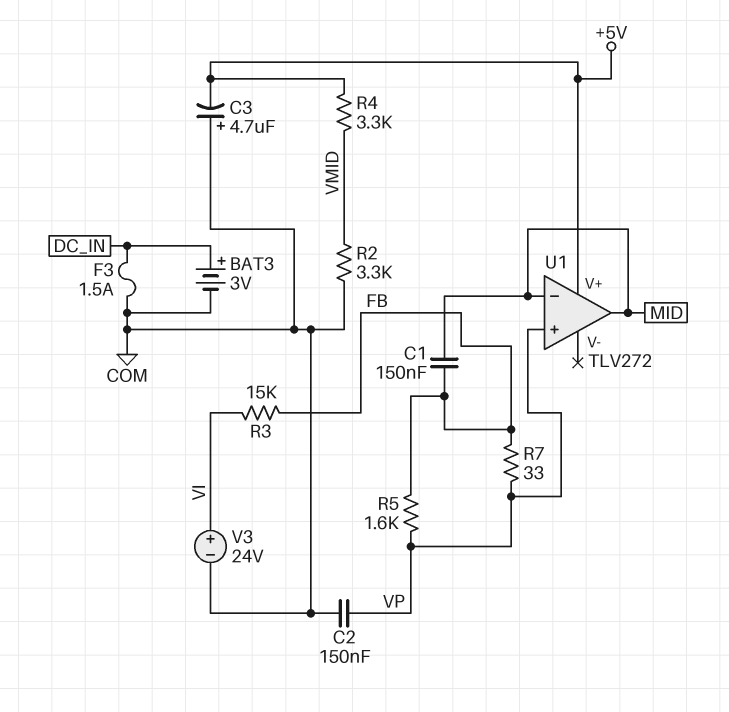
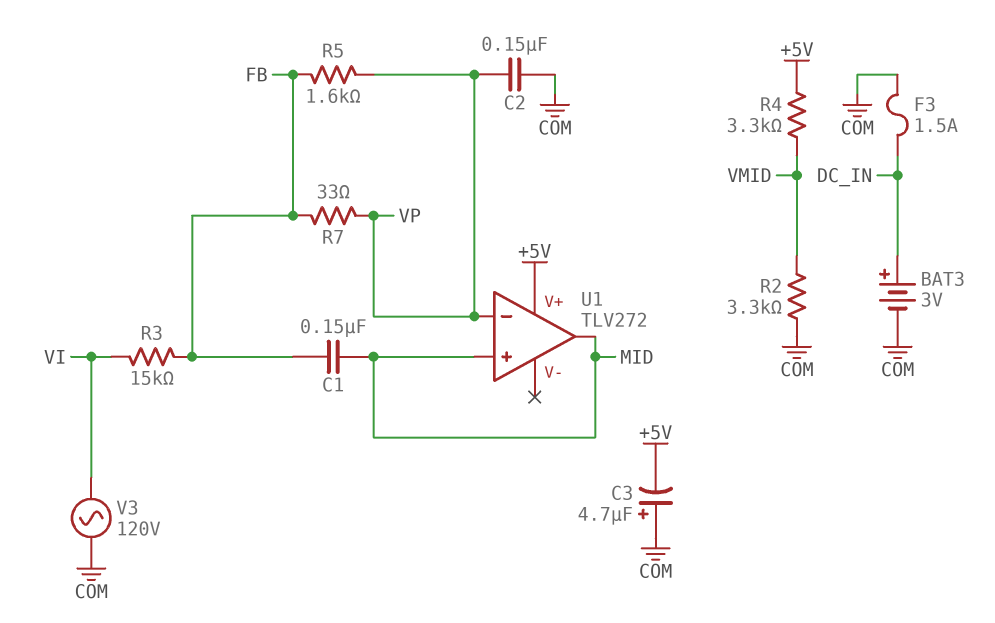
U1 pin in+: VP -> MID
U1 pin in-: MID -> VP
V3: 24V (plus VI, minus COM) -> AC 120V (COM, VI)

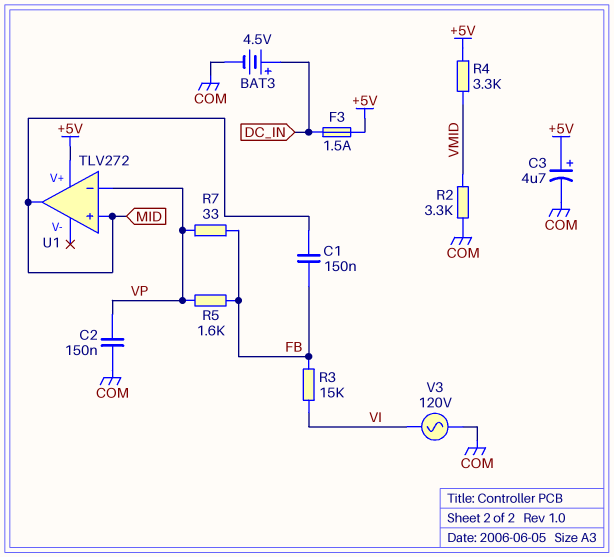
BAT3: 3V (plus DC_IN, minus COM) -> 4.5V (plus DC_IN, minus COM)
C3: 4.7uF (plus COM, minus +5V) -> 4.7uF (plus +5V, minus COM)
F3: 1.5A (COM, DC_IN) -> 1.5A (+5V, DC_IN)

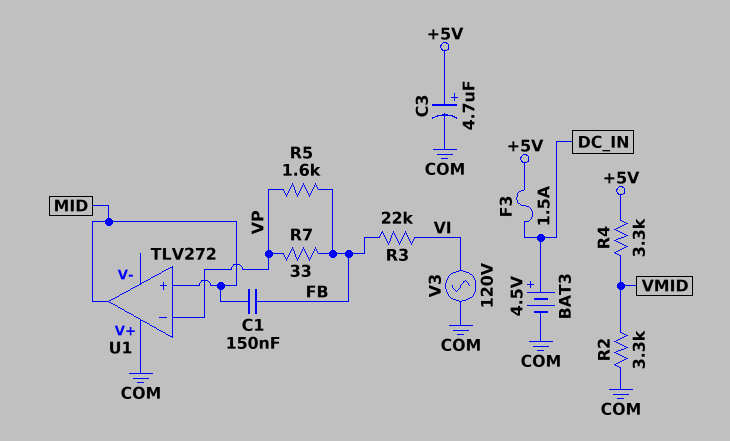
C2: 150nF (COM, VP) -> none
R3: 15k (FB, VI) -> 22k (FB, VI)
U1 pin V+: +5V -> COM

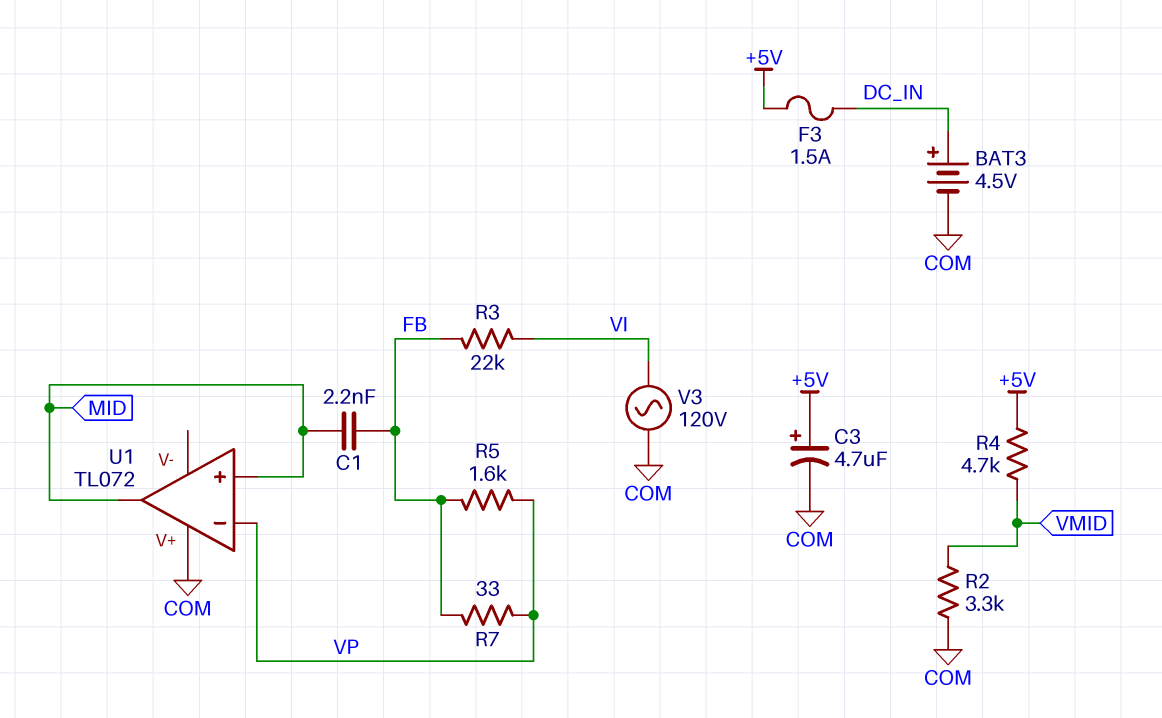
C1: 150nF (FB, MID) -> 2.2nF (FB, MID)
R4: 3.3k (+5V, VMID) -> 4.7k (+5V, VMID)
U1: TLV272 -> TL072

